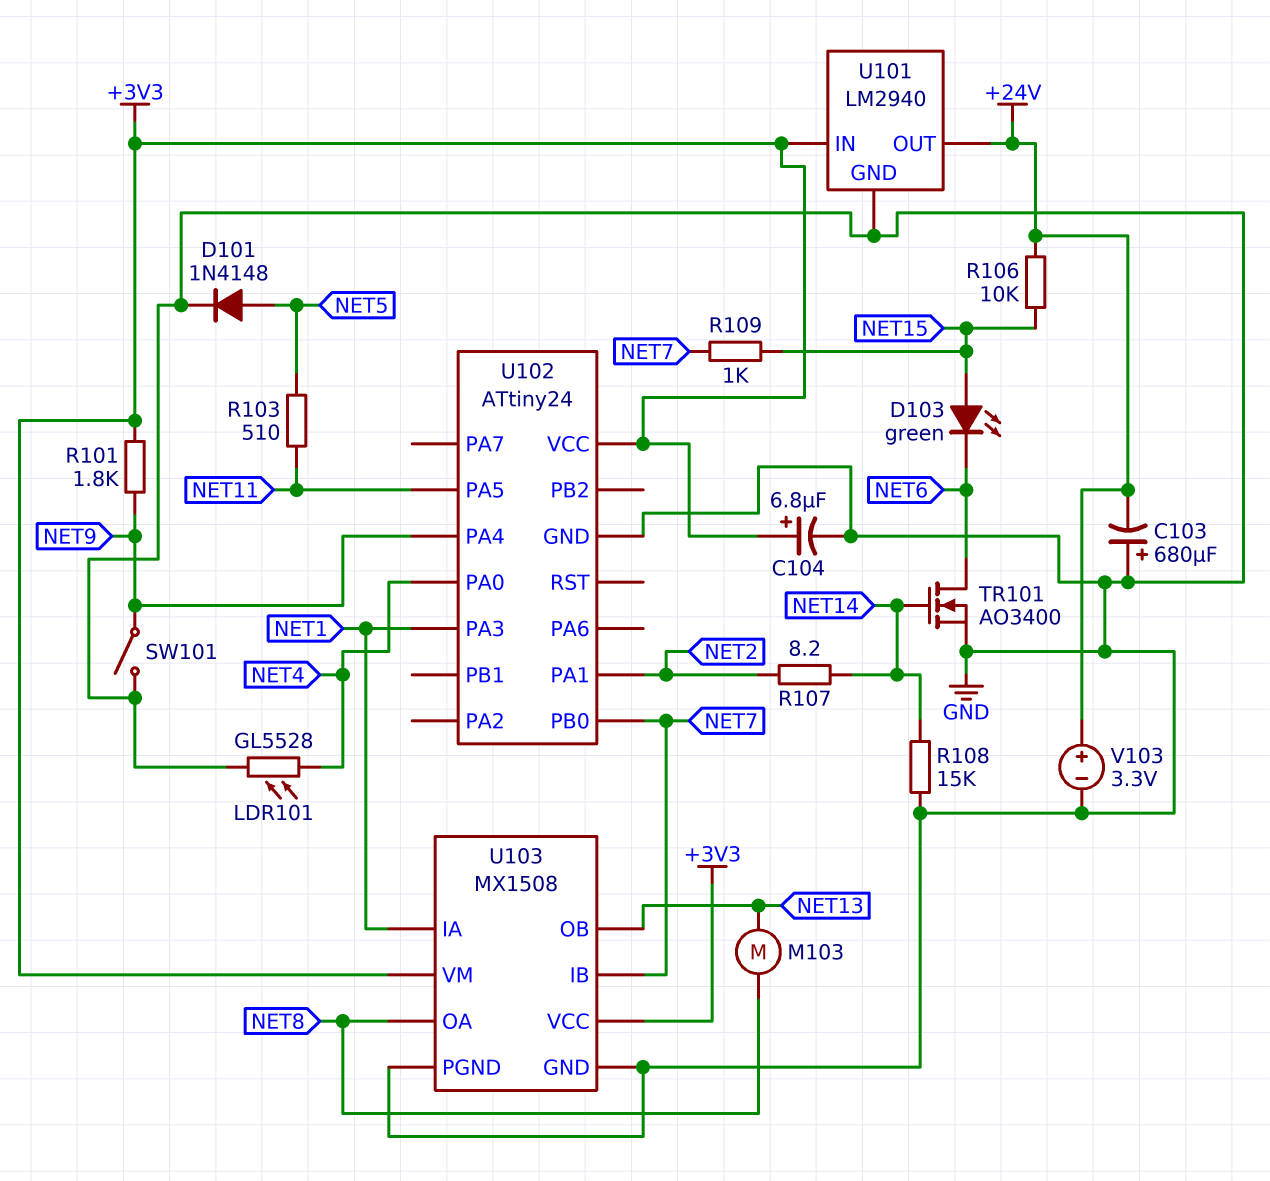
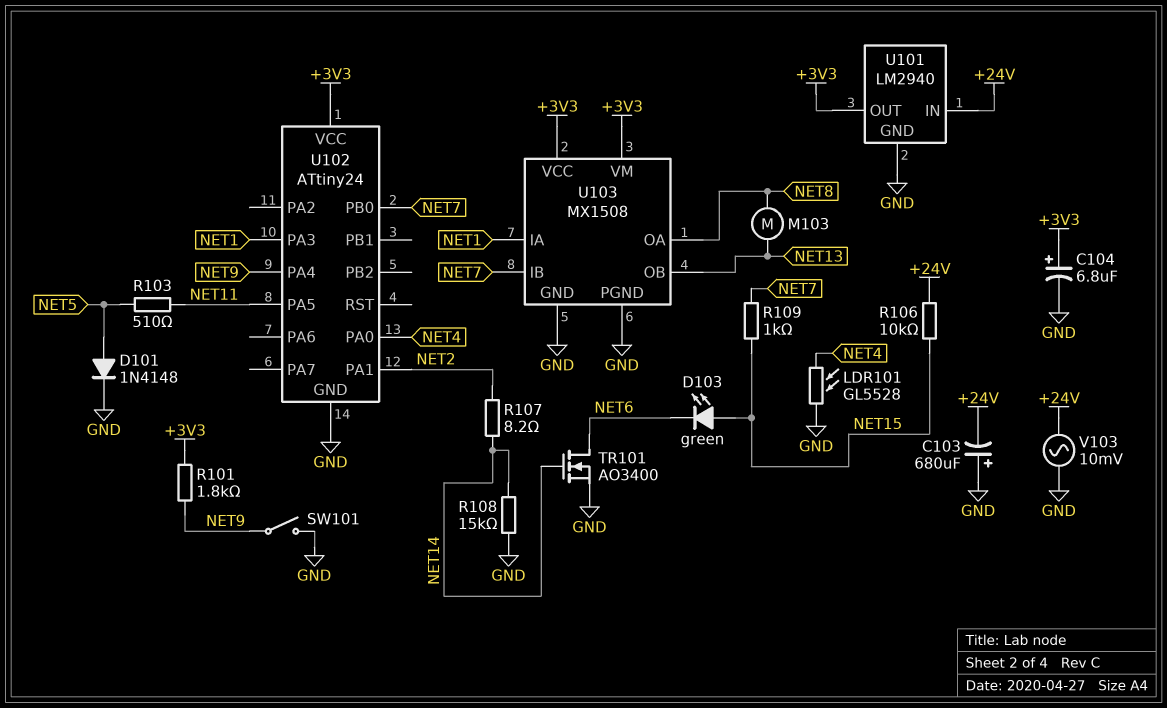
U101 pin IN: +3V3 -> +24V
U101 pin OUT: +24V -> +3V3
V103: 3.3V (plus +24V, minus GND) -> AC 10mV (+24V, GND)

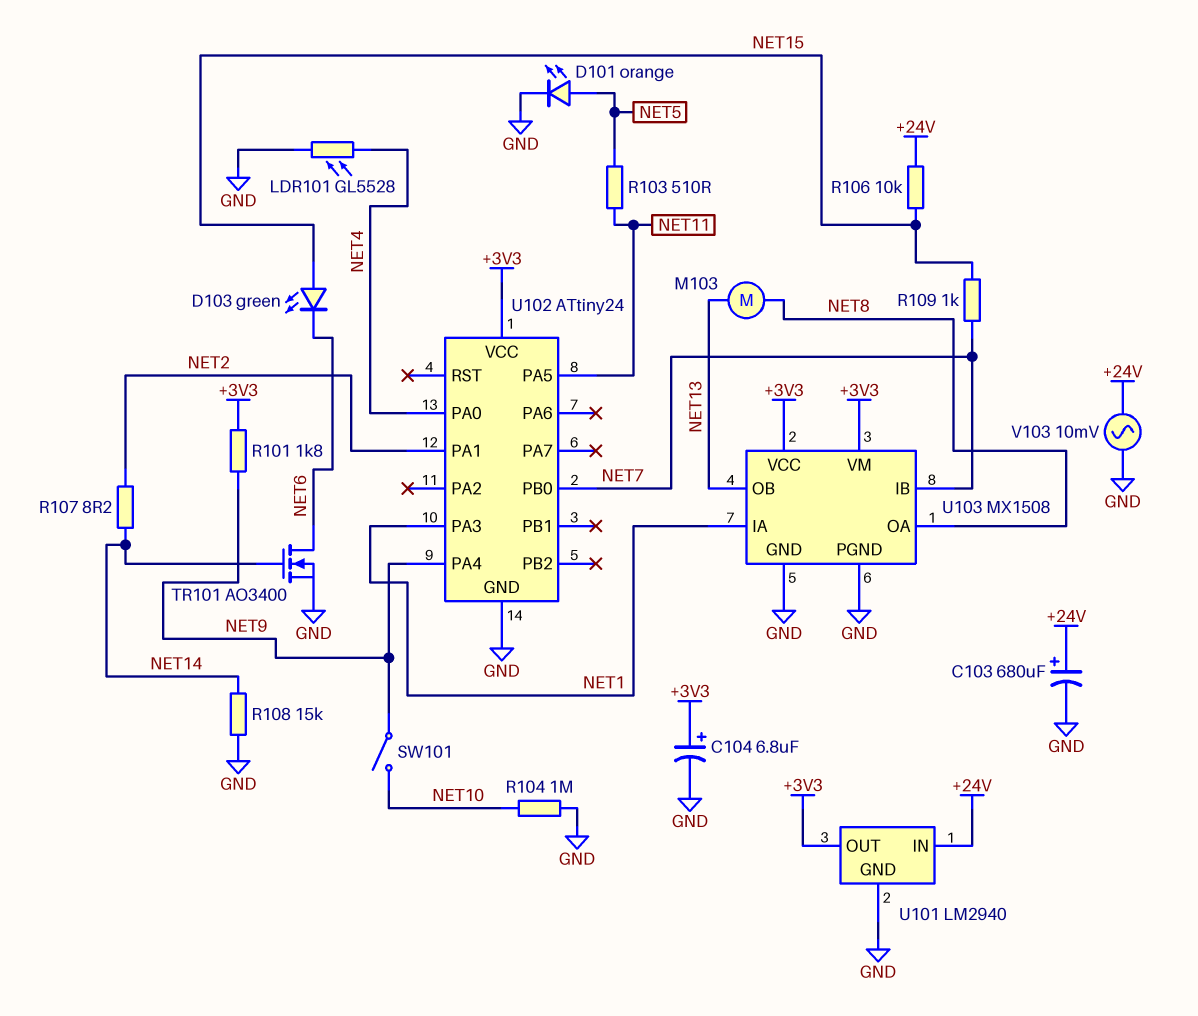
C103: 680uF (plus GND, minus +24V) -> 680uF (plus +24V, minus GND)
D101: diode 1N4148 (A NET5, K GND) -> LED orange (A NET5, K GND)
R104: none -> 1M (GND, NET10)
SW101: switch (GND, NET9) -> switch (NET9, NET10)

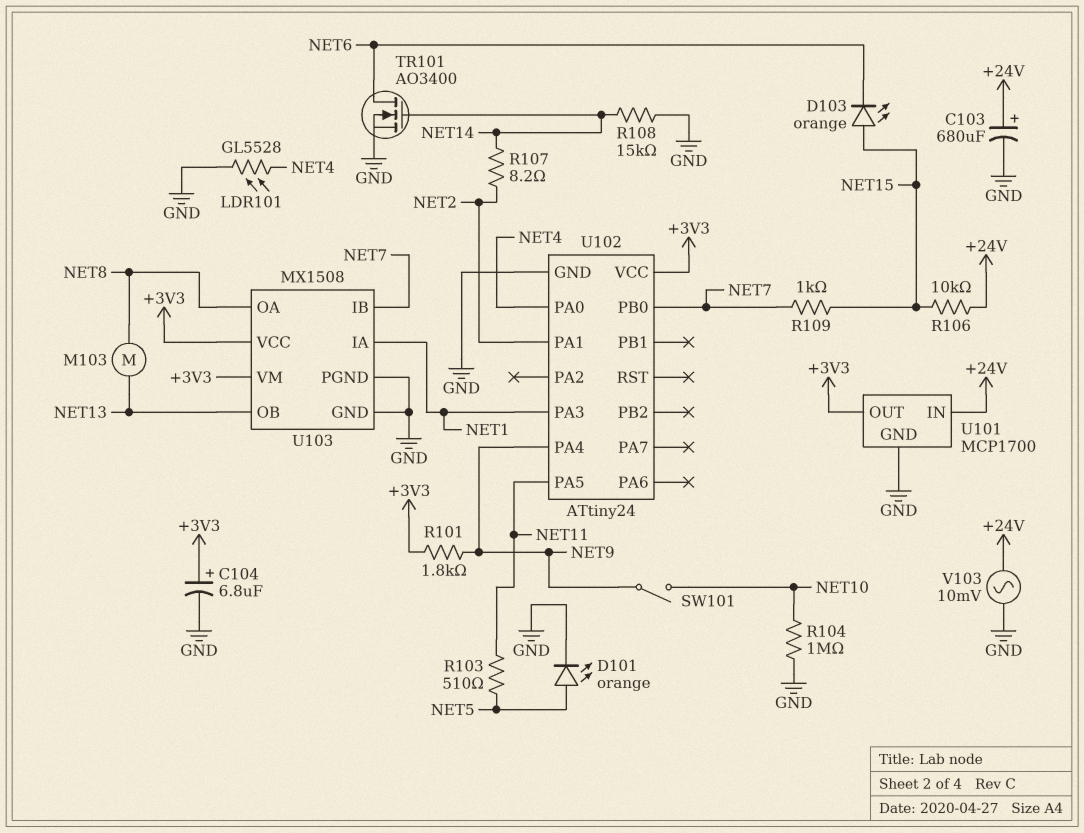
D103: LED green (A NET15, K NET6) -> LED orange (A NET15, K NET6)
U101: LM2940 -> MCP1700

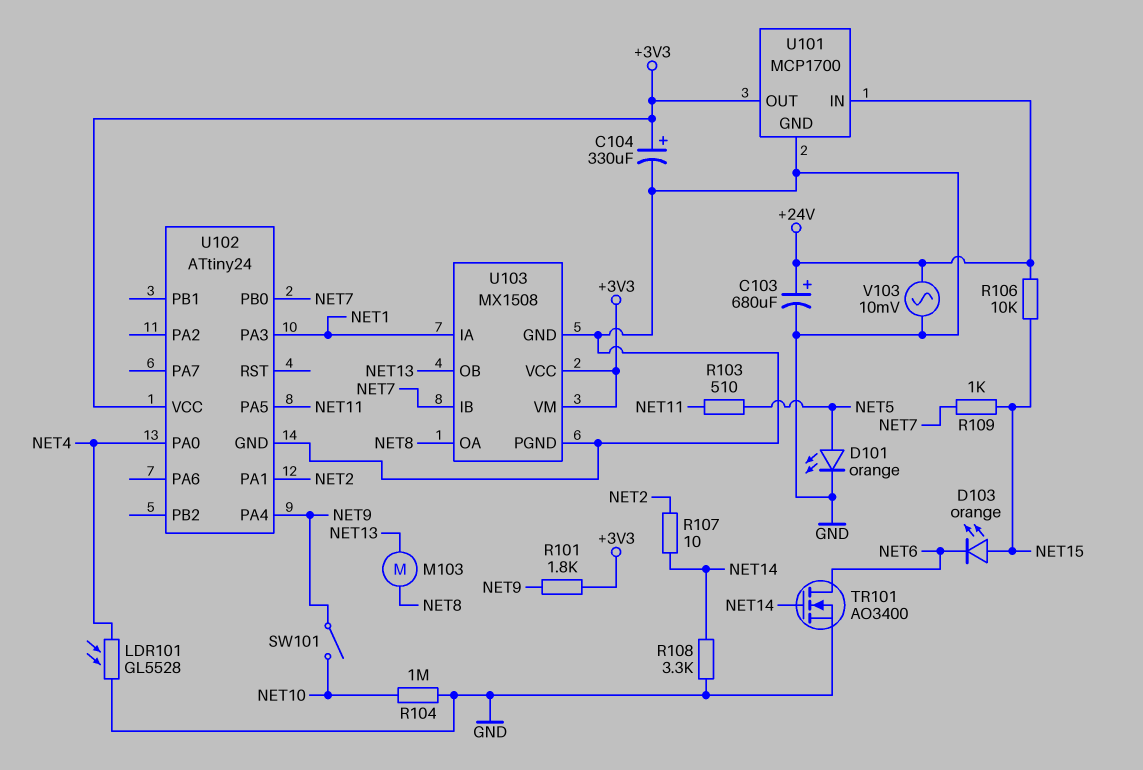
C104: 6.8uF (plus +3V3, minus GND) -> 330uF (plus +3V3, minus GND)
R107: 8.2 (NET2, NET14) -> 10 (NET2, NET14)
R108: 15k (GND, NET14) -> 3.3k (GND, NET14)

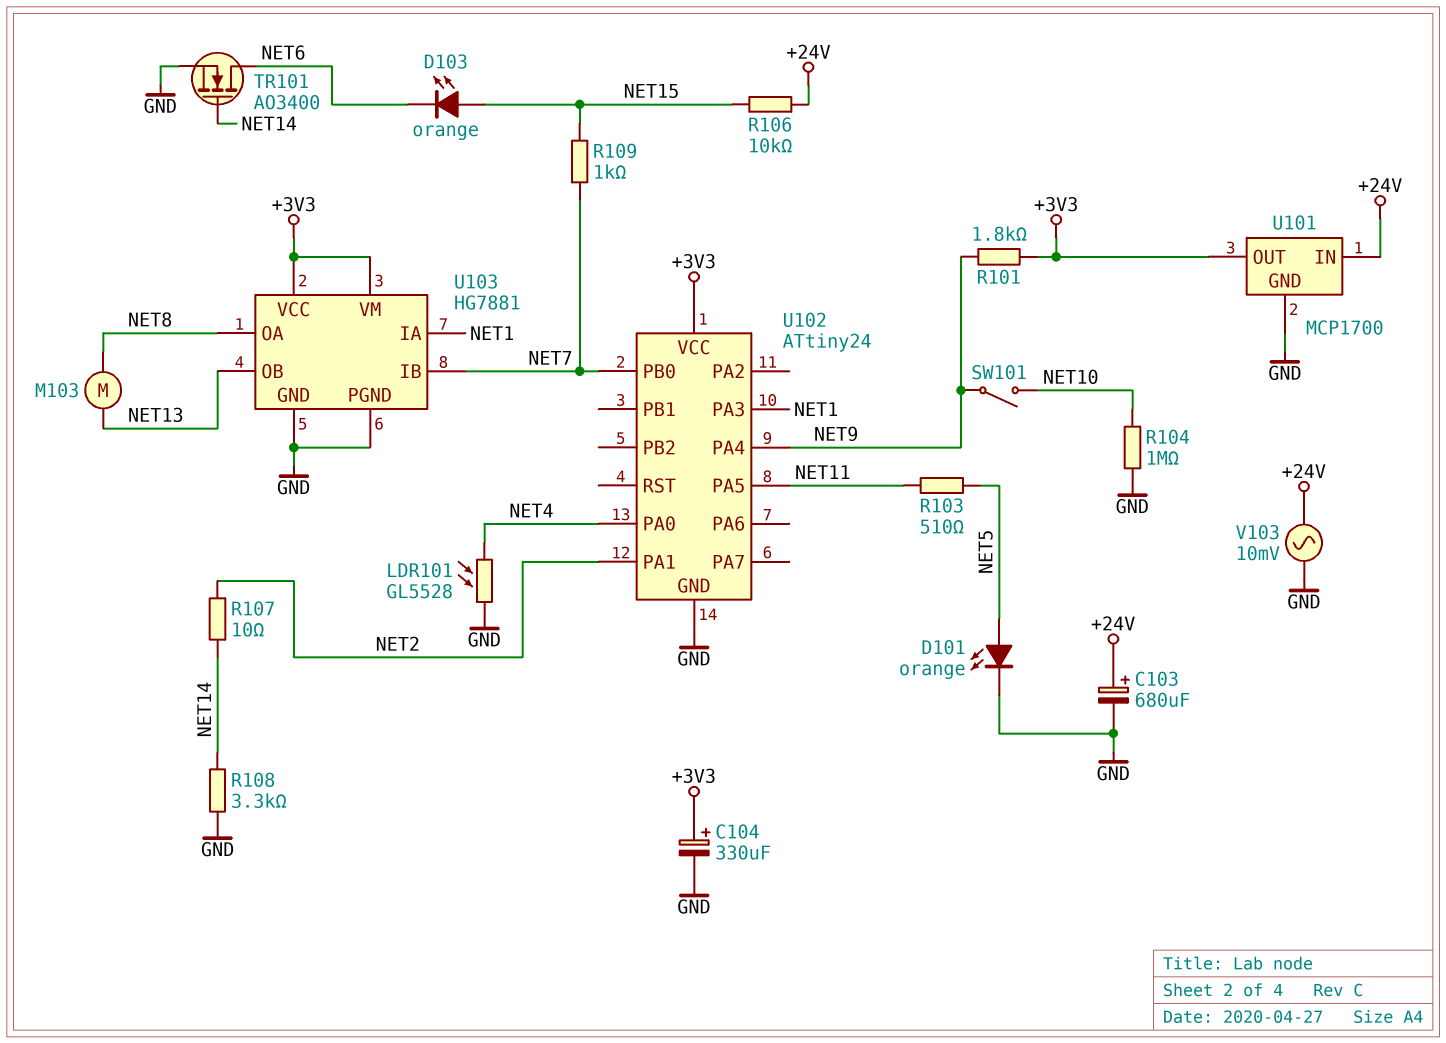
U103: MX1508 -> HG7881

